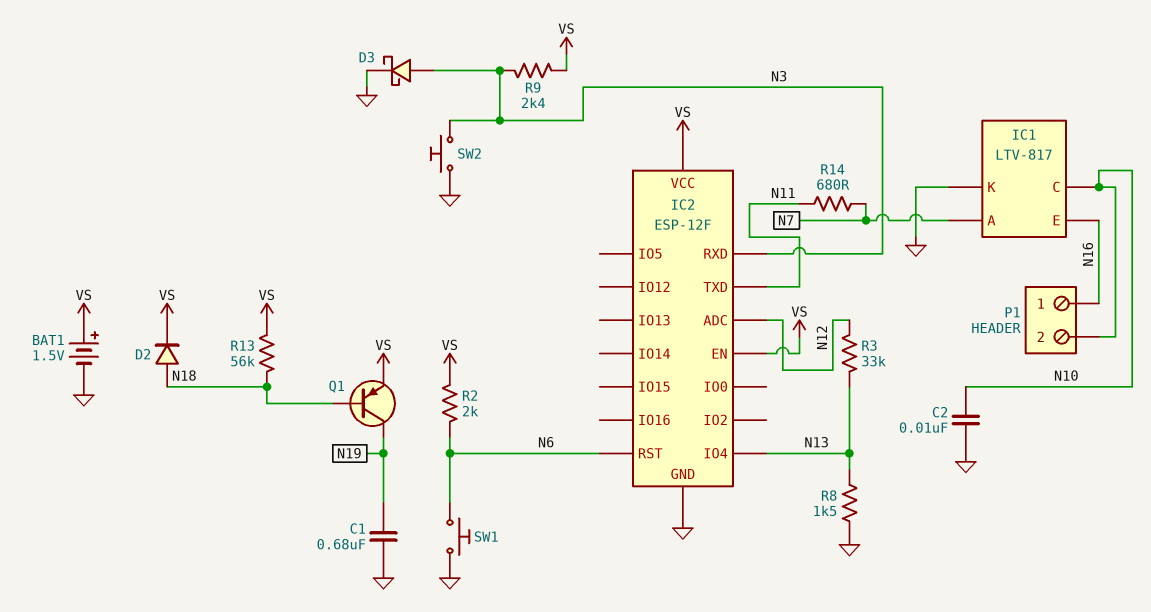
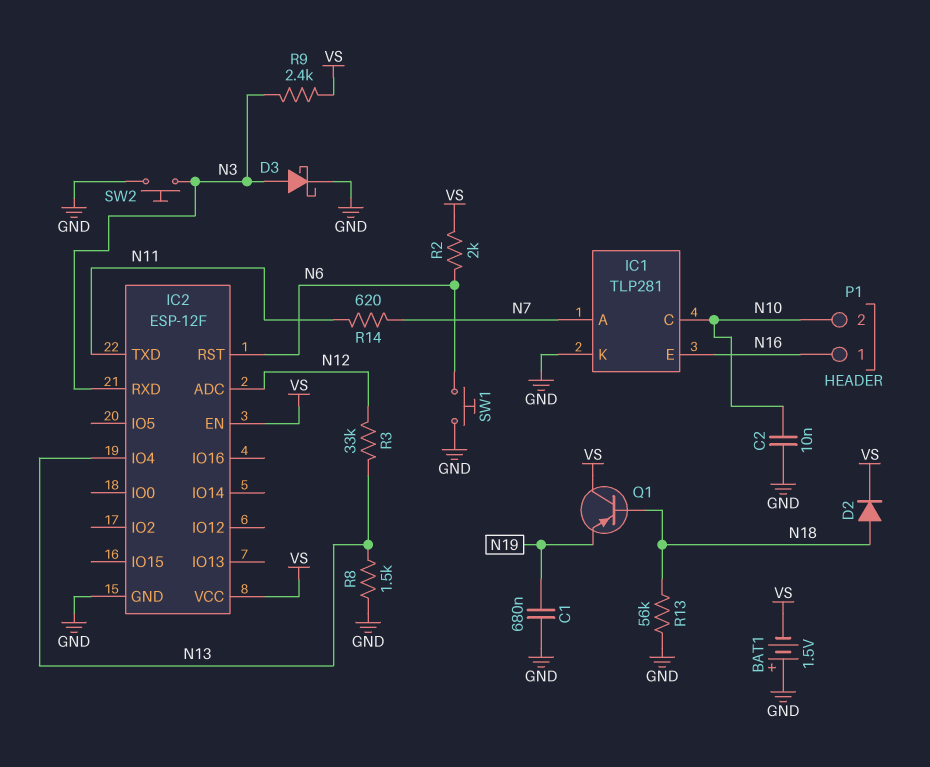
BAT1: 1.5V (plus VS, minus GND) -> 1.5V (plus GND, minus VS)
IC1: LTV-817 -> TLP281
Q1: PNP (B N18, C N19, E VS) -> PNP (B N18, C VS, E N19)
R13: 56k (N18, VS) -> 56k (GND, N18)
R14: 680 (N7, N11) -> 620 (N7, N11)

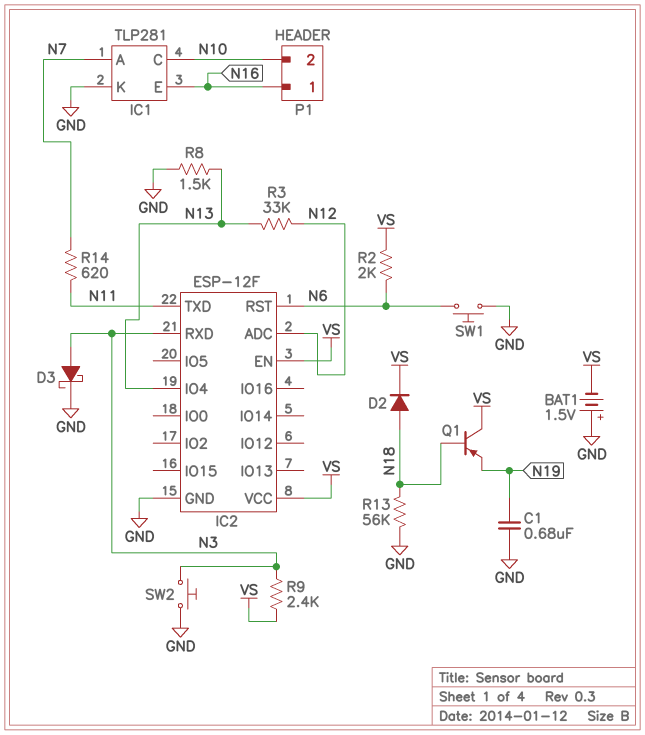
C2: 10nF (GND, N10) -> none

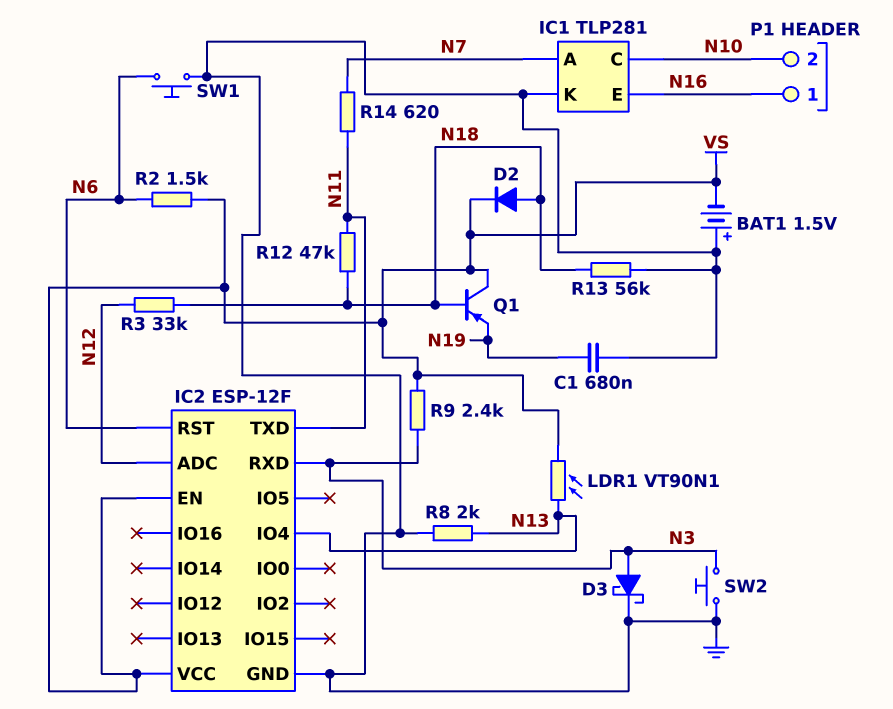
LDR1: none -> VT90N1 (N13, VS)
R2: 2k (N6, VS) -> 1.5k (N6, VS)
R3: 33k (N12, N13) -> 33k (N12, N18)
R8: 1.5k (GND, N13) -> 2k (GND, N13)
R12: none -> 47k (N11, N18)

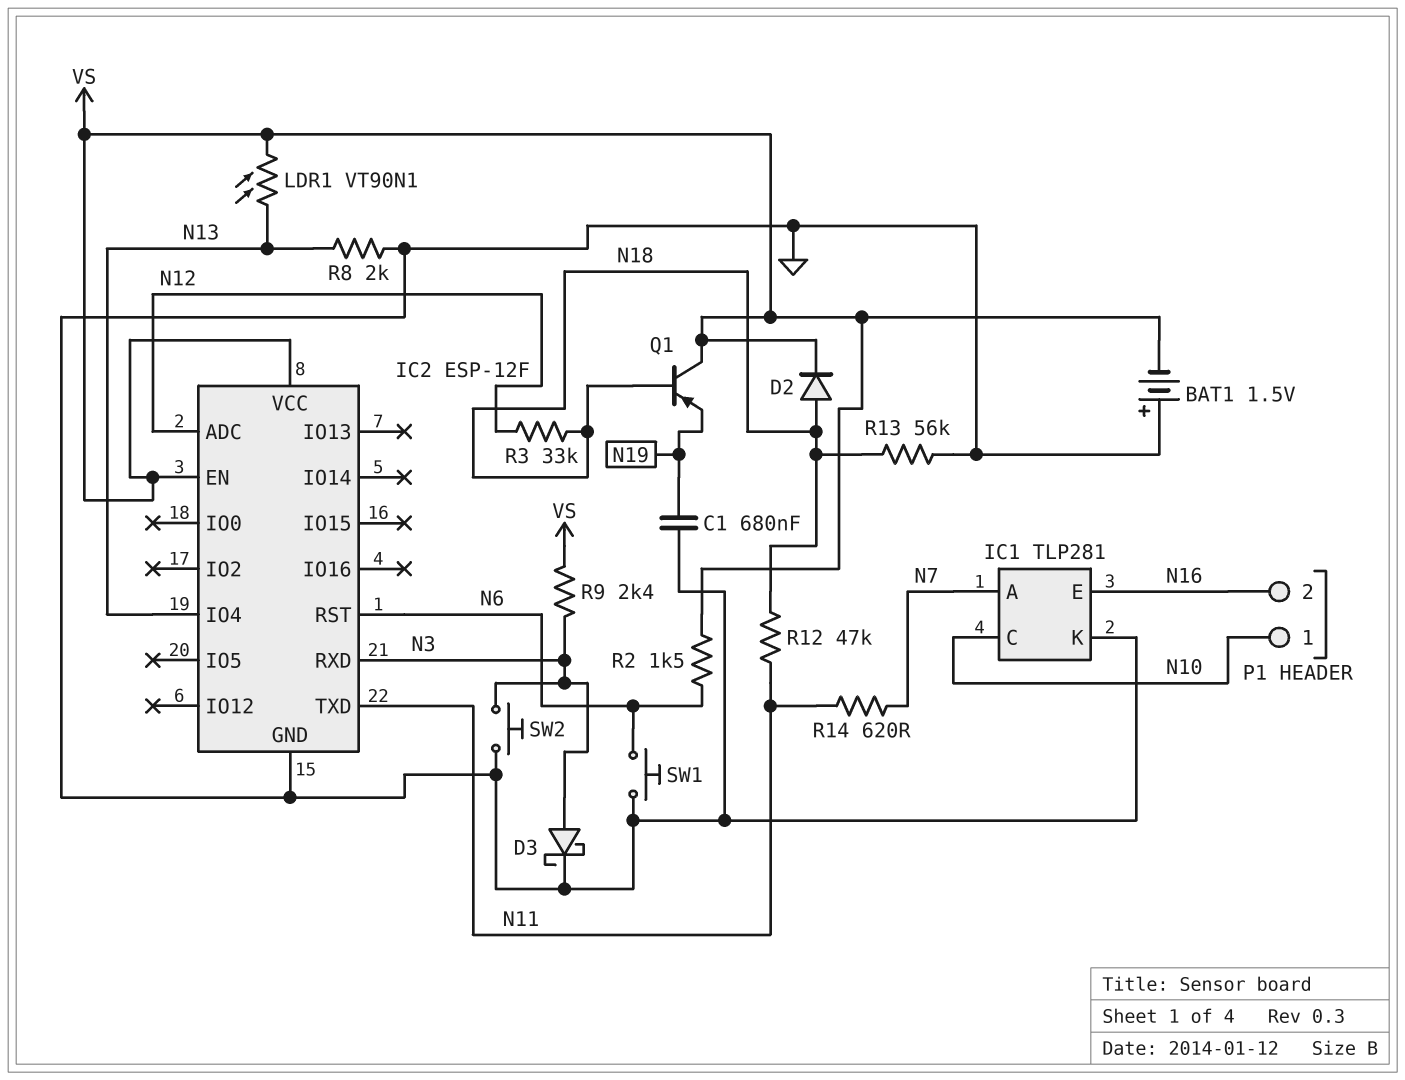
P1 pin 1: N16 -> N10
P1 pin 2: N10 -> N16

